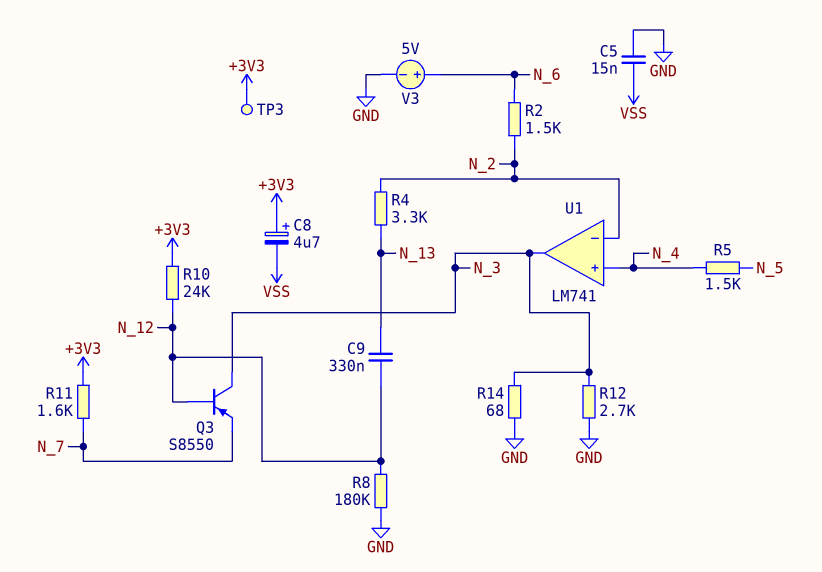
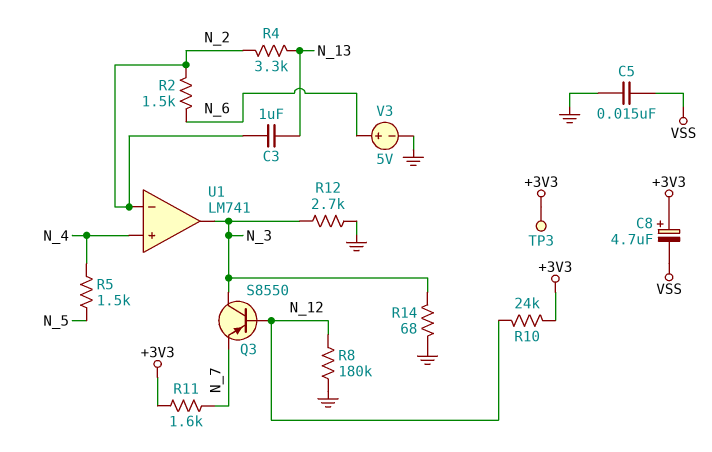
C3: none -> 1uF (N_2, N_13)
C9: 330nF (N_12, N_13) -> none

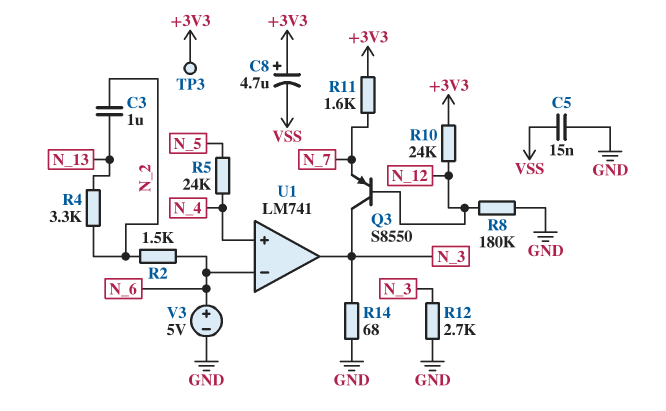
R5: 1.5k (N_4, N_5) -> 24k (N_4, N_5)
U1 pin in-: N_2 -> N_6

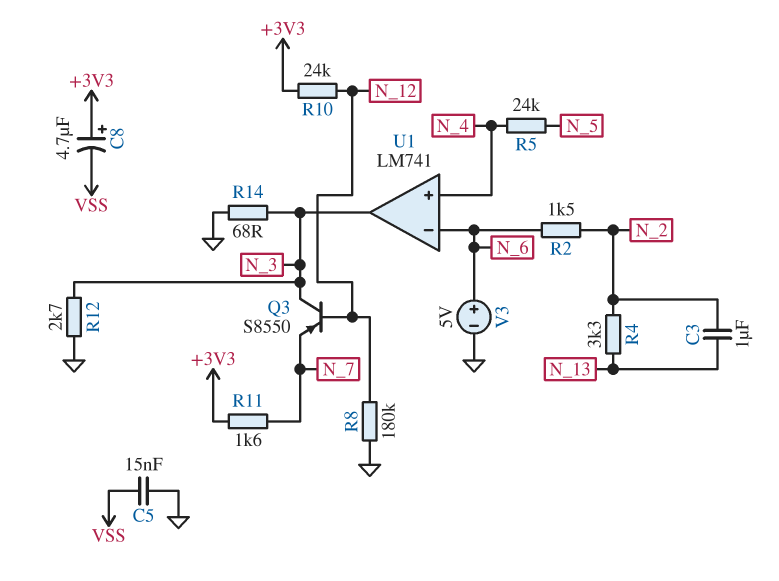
TP3: test point (+3V3) -> none

